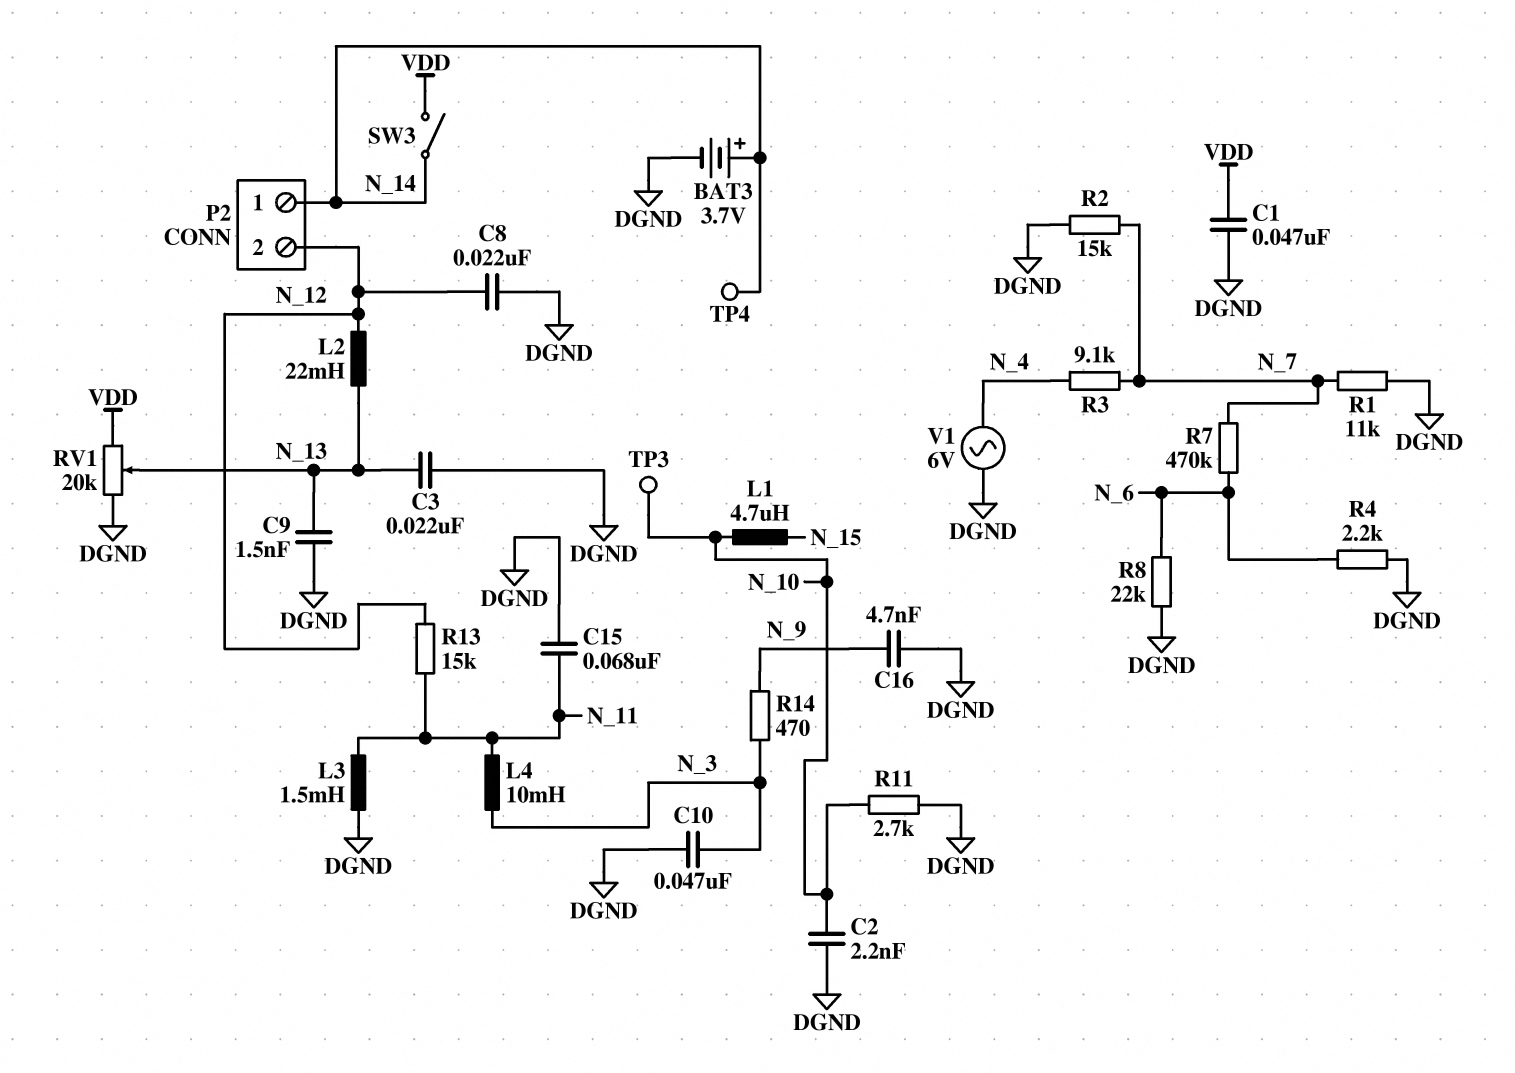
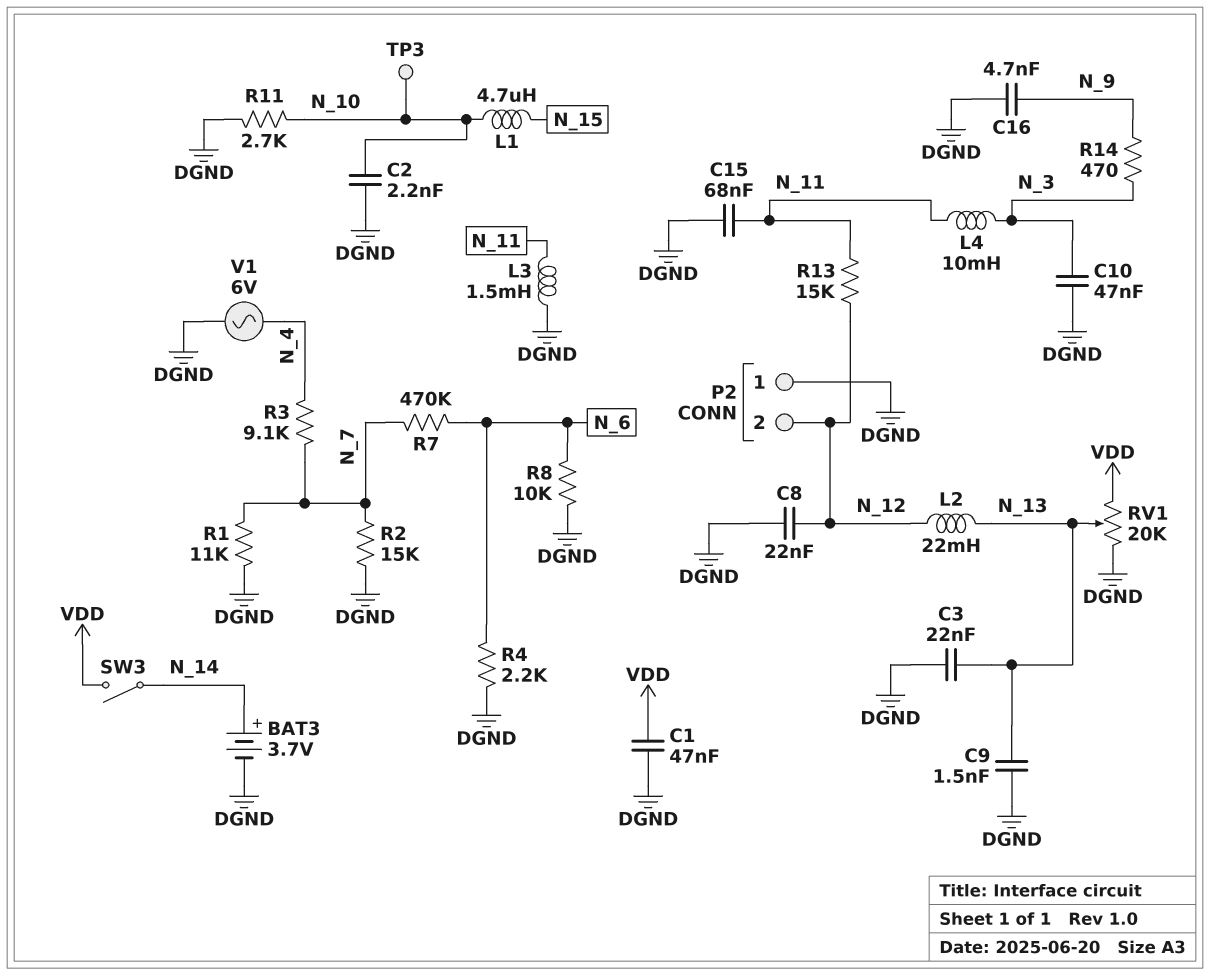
P2 pin 1: N_14 -> DGND
R8: 22k (DGND, N_6) -> 10k (DGND, N_6)
TP4: test point (N_14) -> none

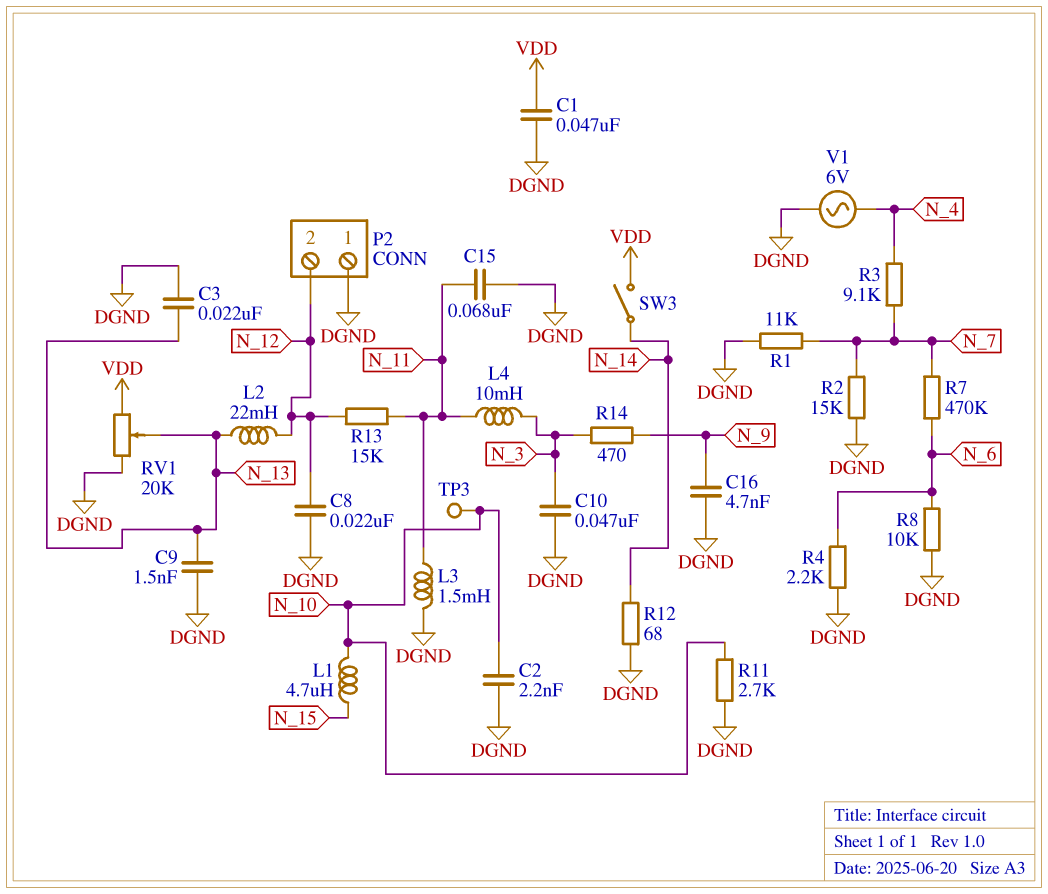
BAT3: 3.7V (plus N_14, minus DGND) -> none
R12: none -> 68 (DGND, N_14)

